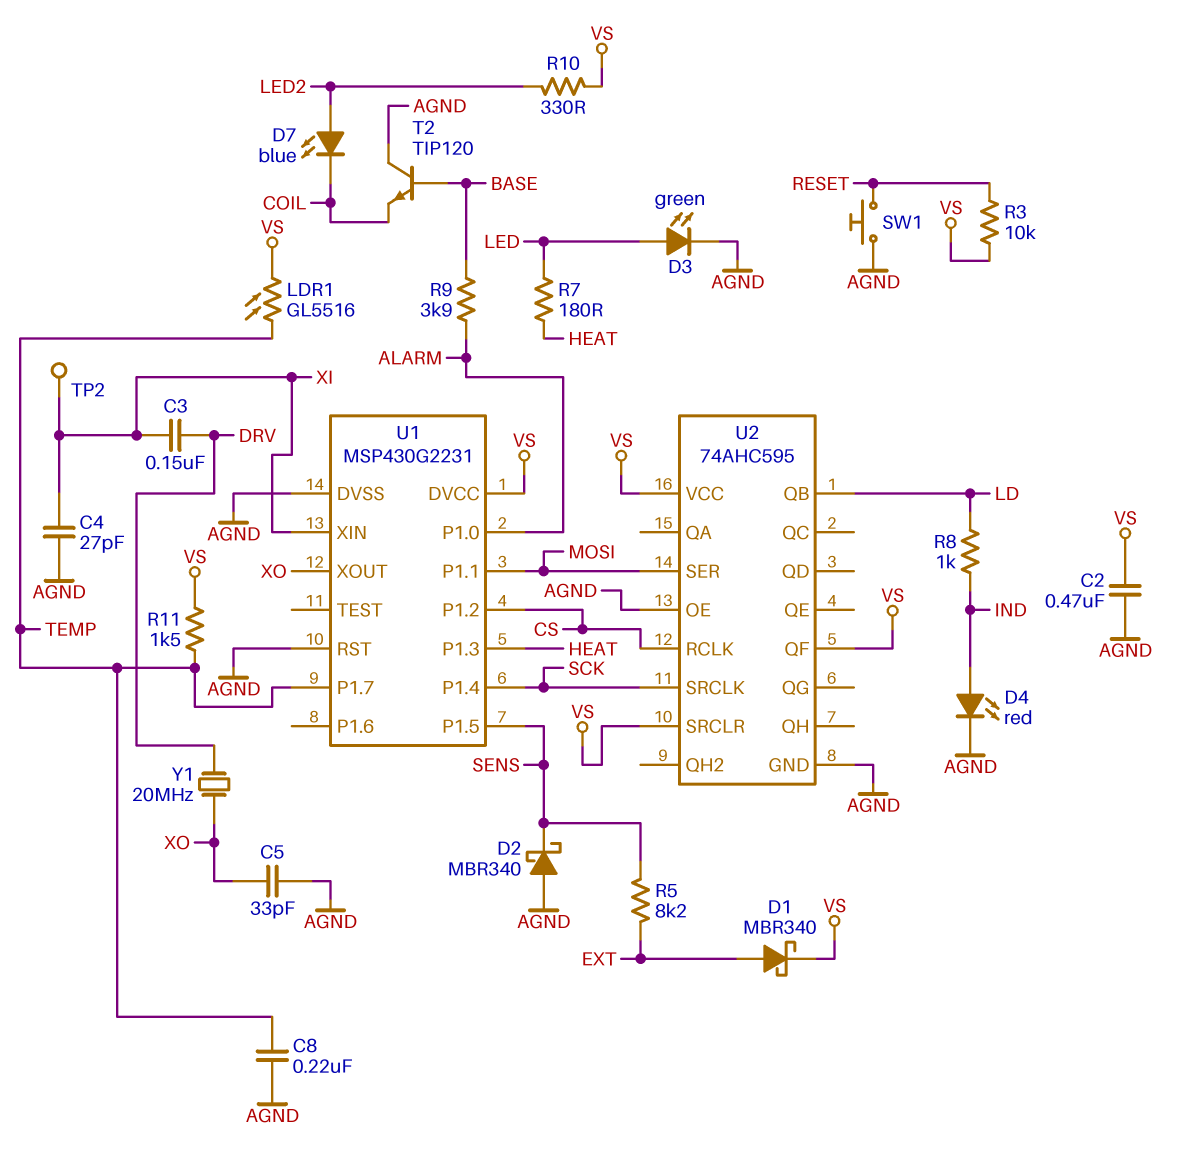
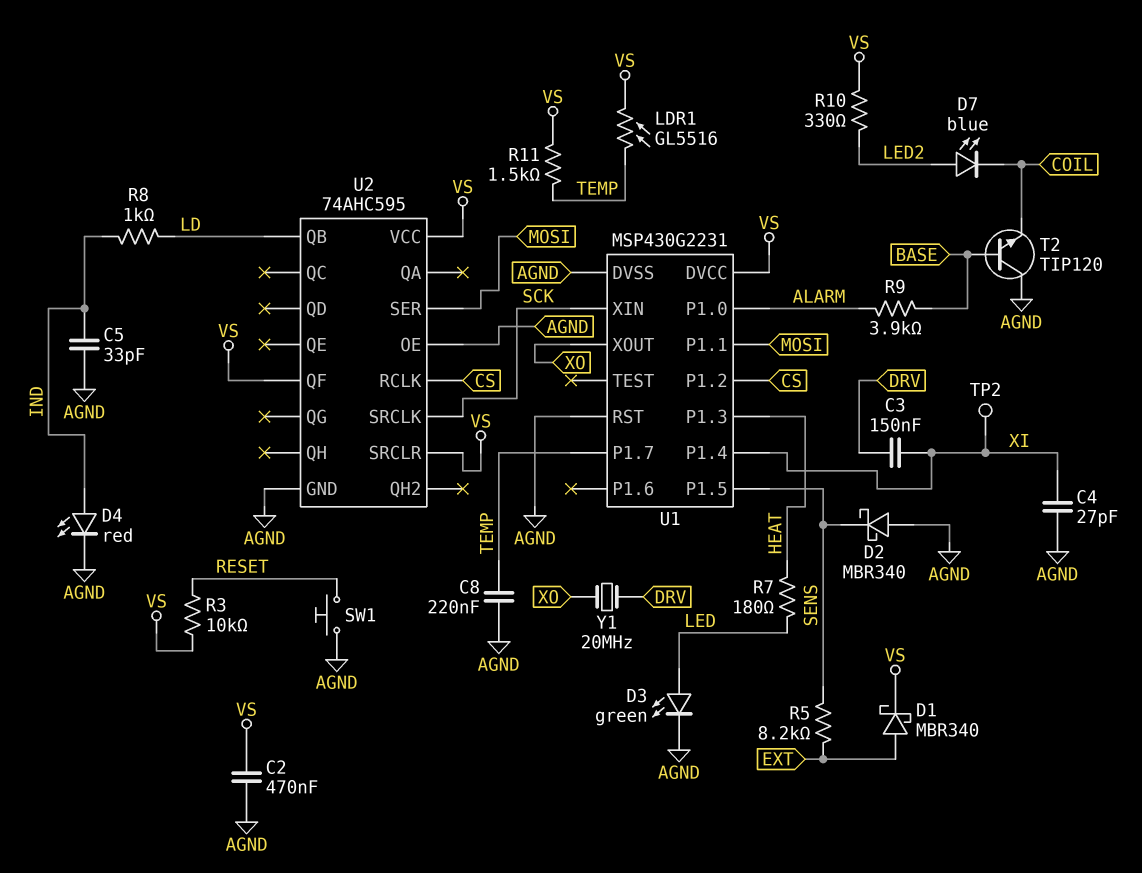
C5: 33pF (AGND, XO) -> 33pF (AGND, IND)
U1 pin P1.4: SCK -> XI
U1 pin XIN: XI -> SCK

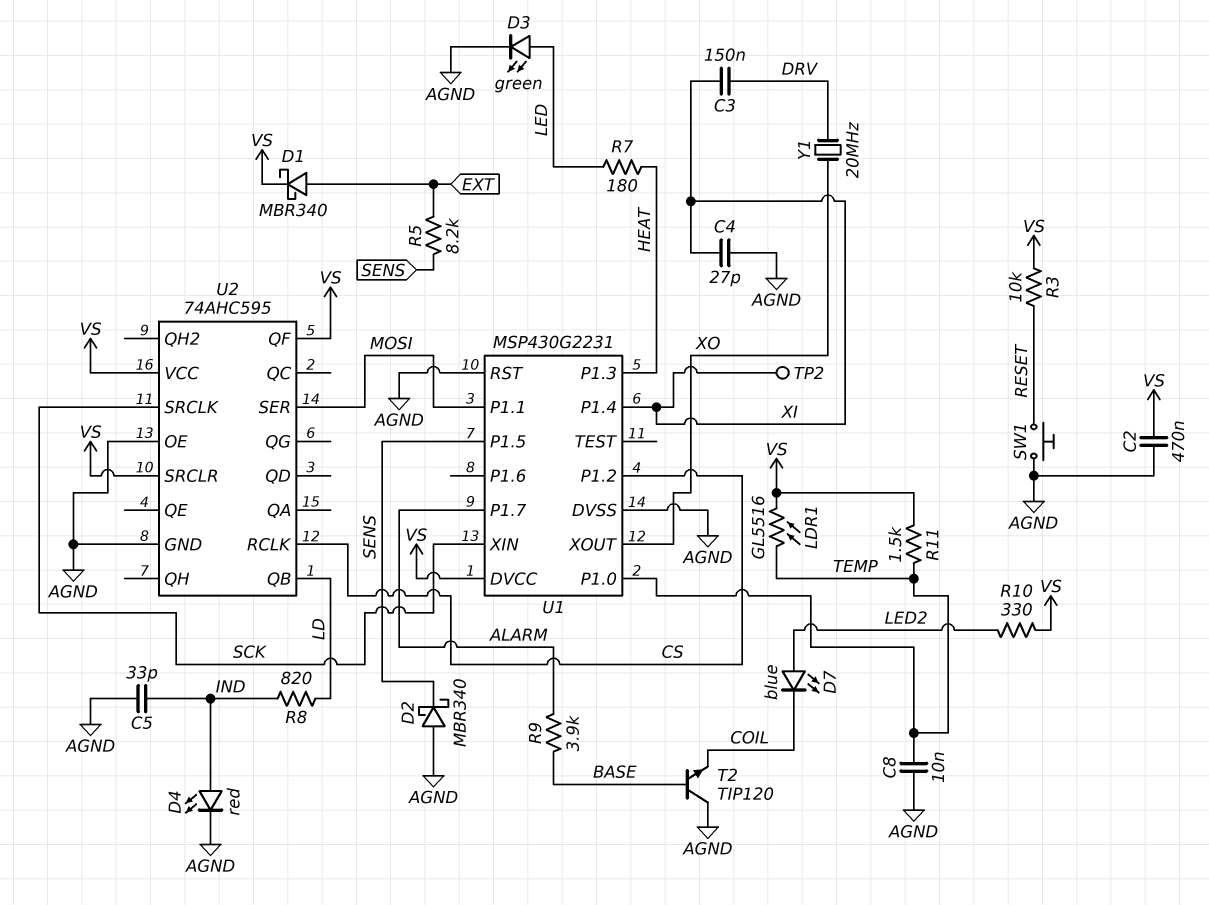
C8: 220nF (AGND, TEMP) -> 10nF (AGND, TEMP)
R8: 1k (IND, LD) -> 820 (IND, LD)
U1 pin P1.0: ALARM -> TEMP
U1 pin P1.7: TEMP -> ALARM

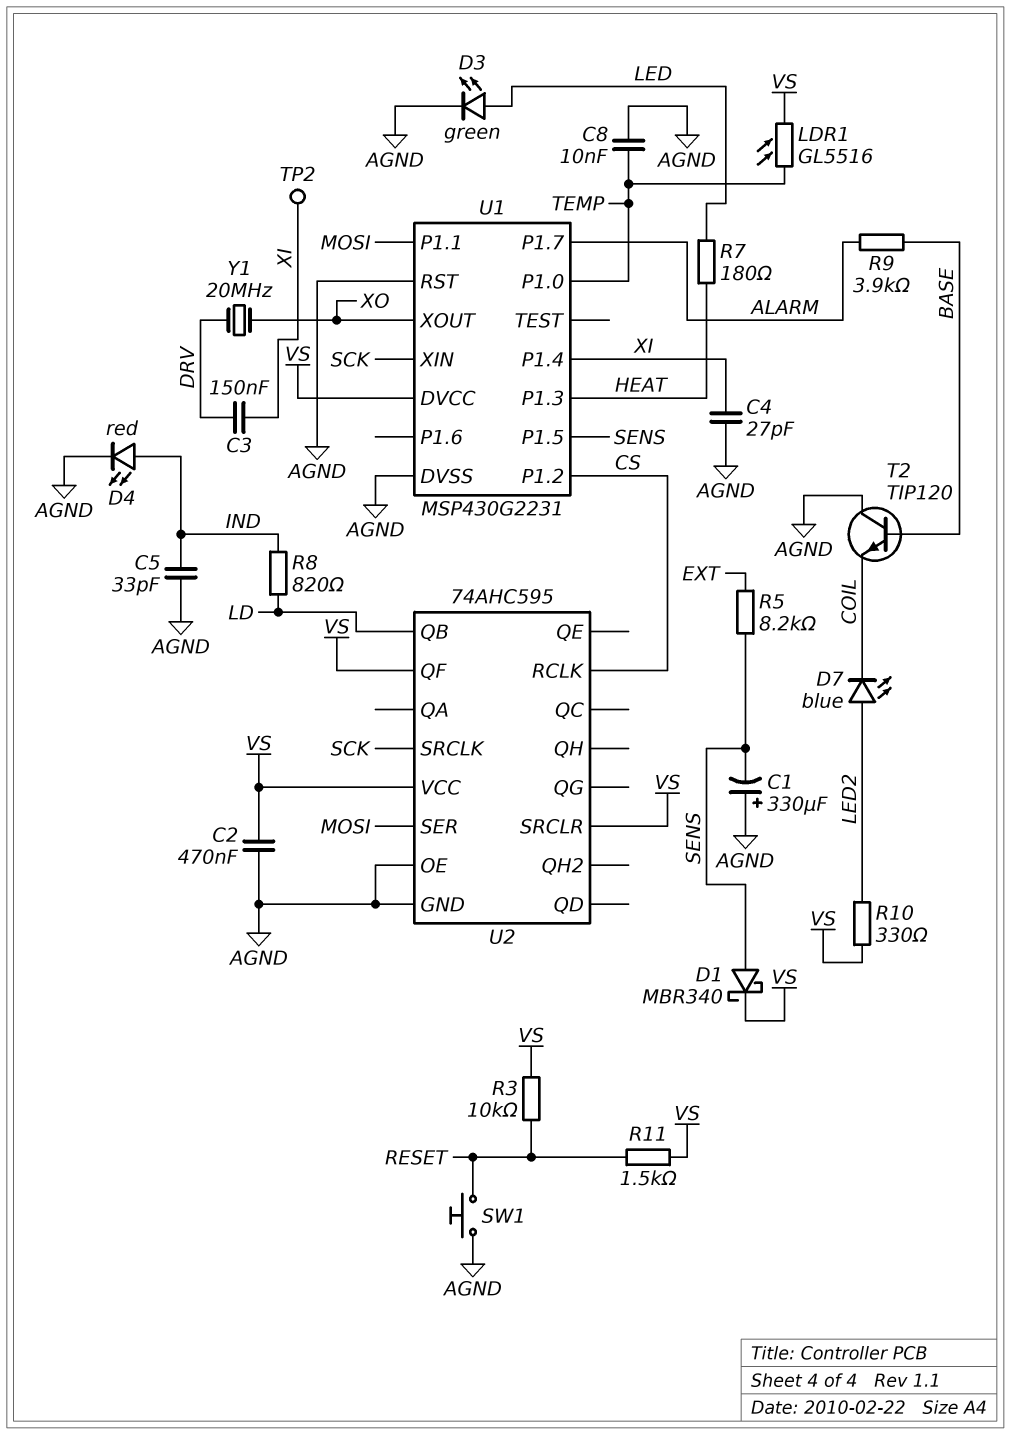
C1: none -> 330uF (plus AGND, minus SENS)
D1: schottky MBR340 (A EXT, K VS) -> schottky MBR340 (A SENS, K VS)
D2: schottky MBR340 (A AGND, K SENS) -> none
R11: 1.5k (TEMP, VS) -> 1.5k (RESET, VS)

